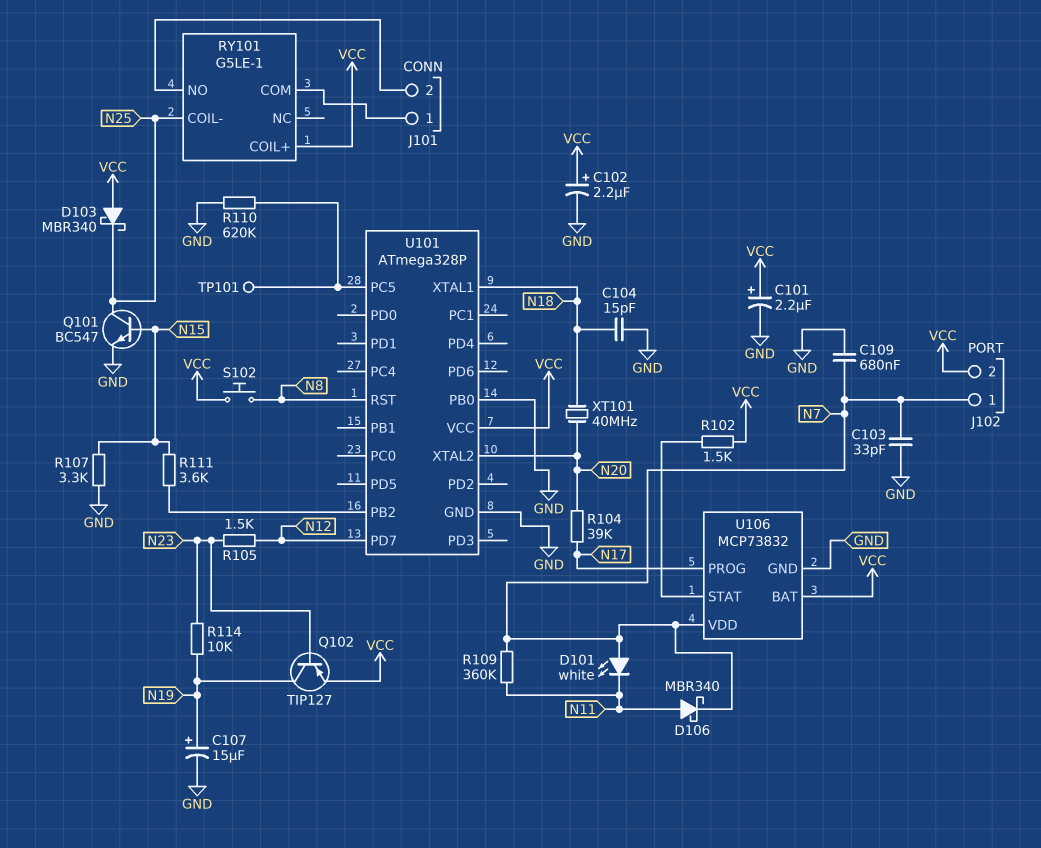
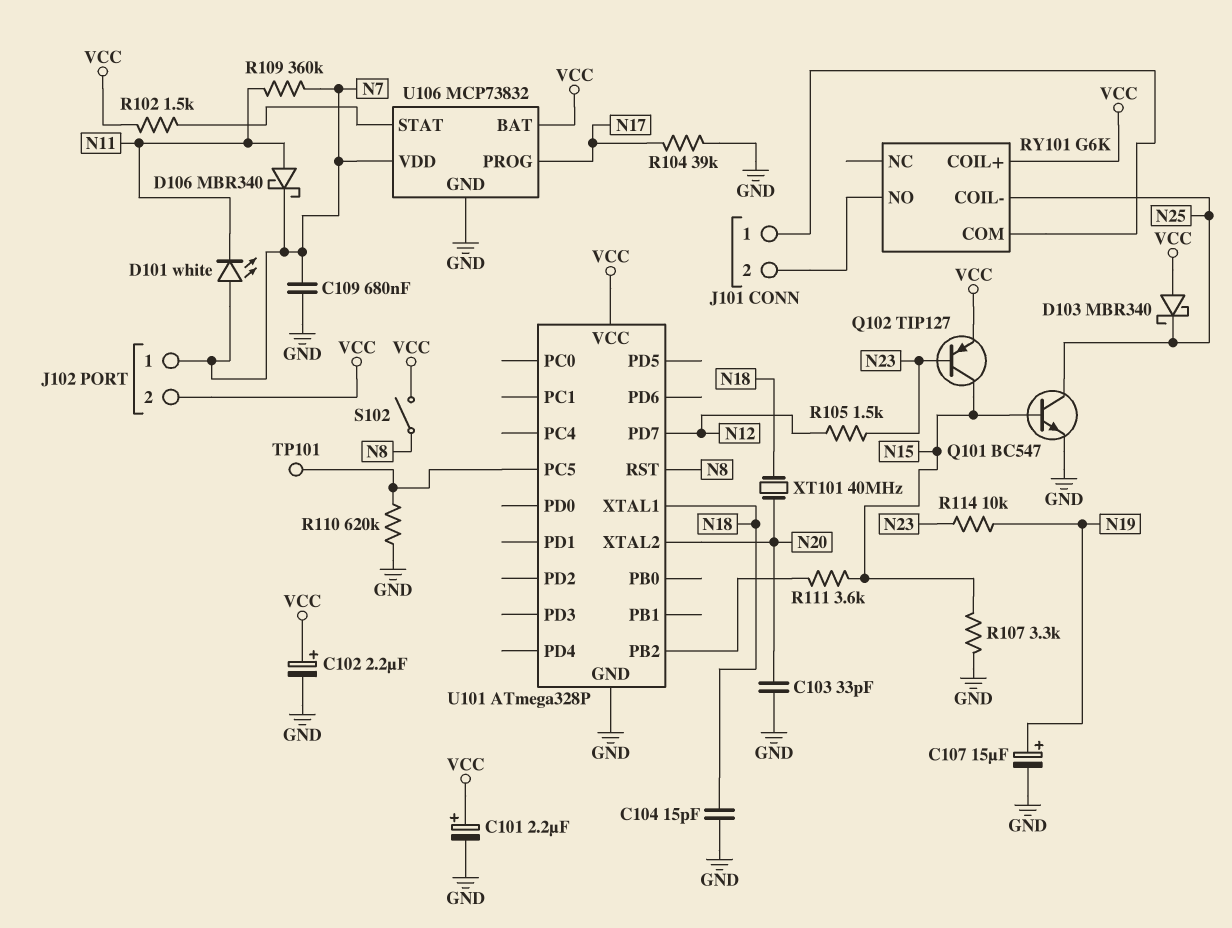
C103: 33pF (GND, N7) -> 33pF (GND, N20)
Q102: PNP TIP127 (B N23, C N19, E VCC) -> PNP TIP127 (B N23, C N15, E VCC)
R104: 39k (N17, N20) -> 39k (GND, N17)
RY101: G5LE-1 -> G6K
S102: button (N8, VCC) -> switch (N8, VCC)
U101 pin PB0: GND -> none

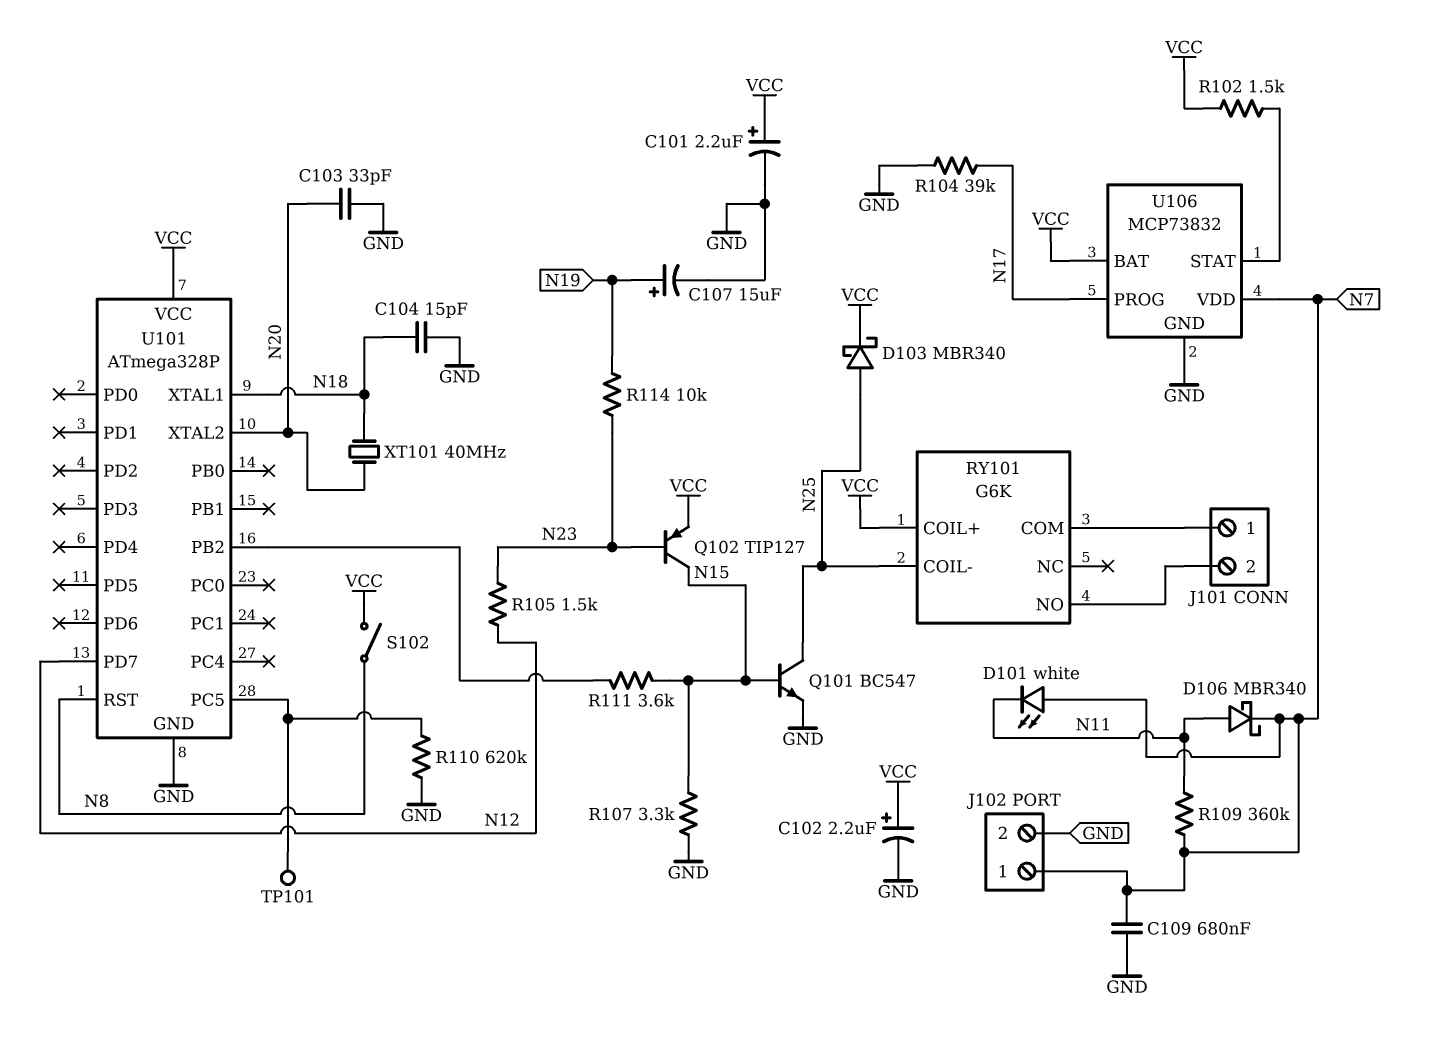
D103: schottky MBR340 (A VCC, K N25) -> schottky MBR340 (A N25, K VCC)
J102 pin 2: VCC -> GND

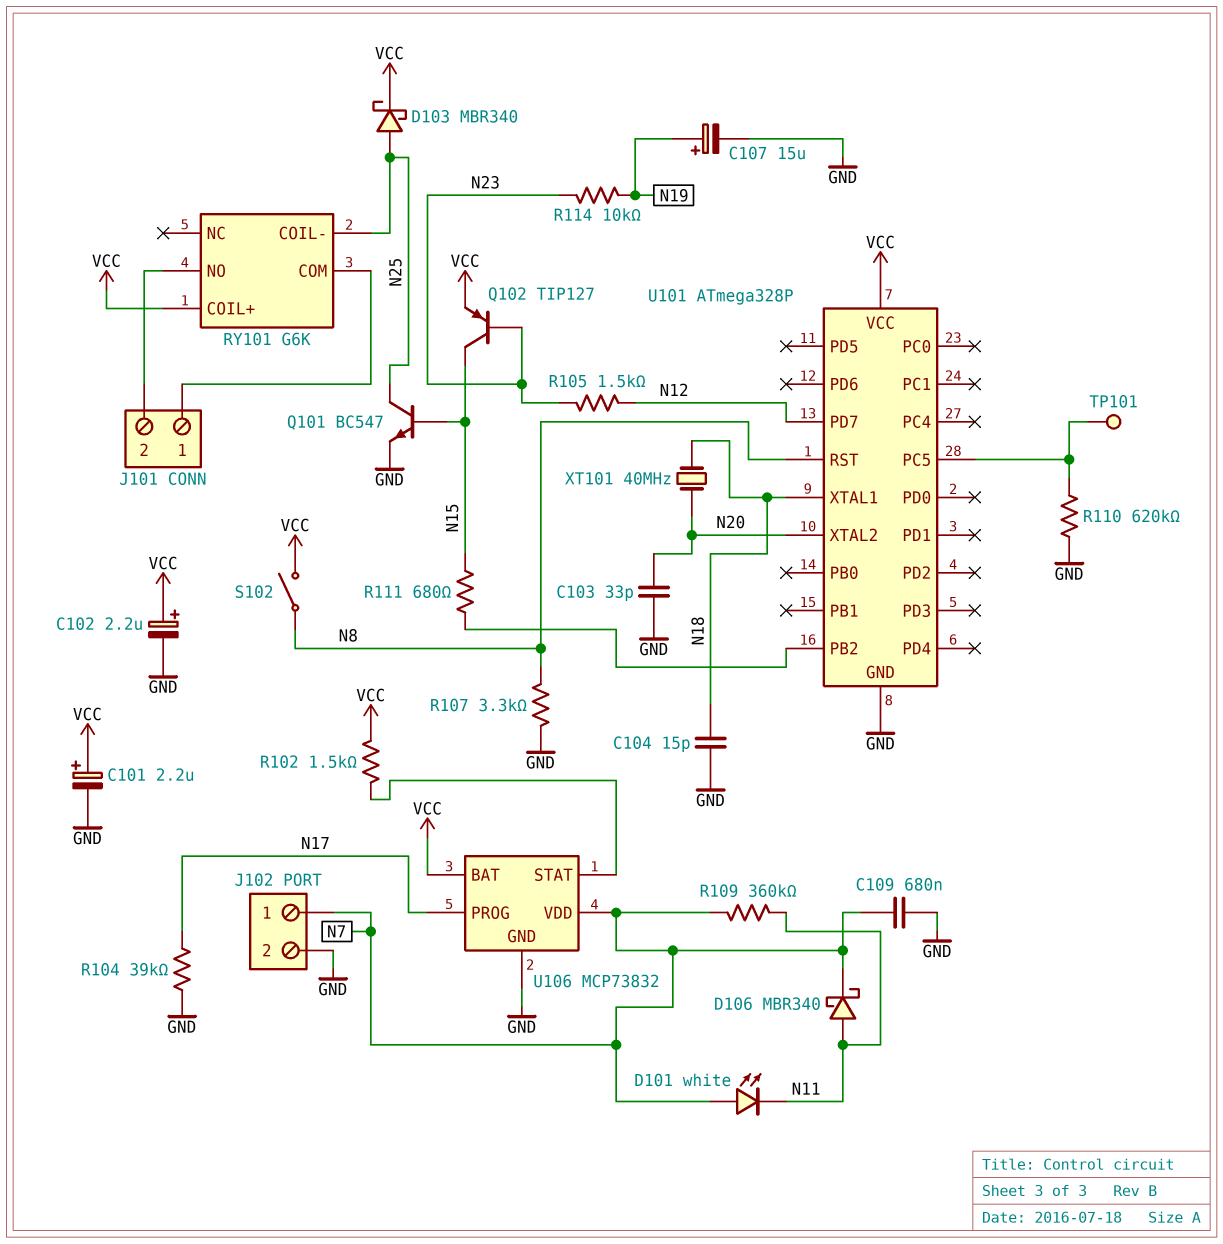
R107: 3.3k (GND, N15) -> 3.3k (GND, N8)
R111: 3.6k (N15, U101/PB2) -> 680 (N15, U101/PB2)

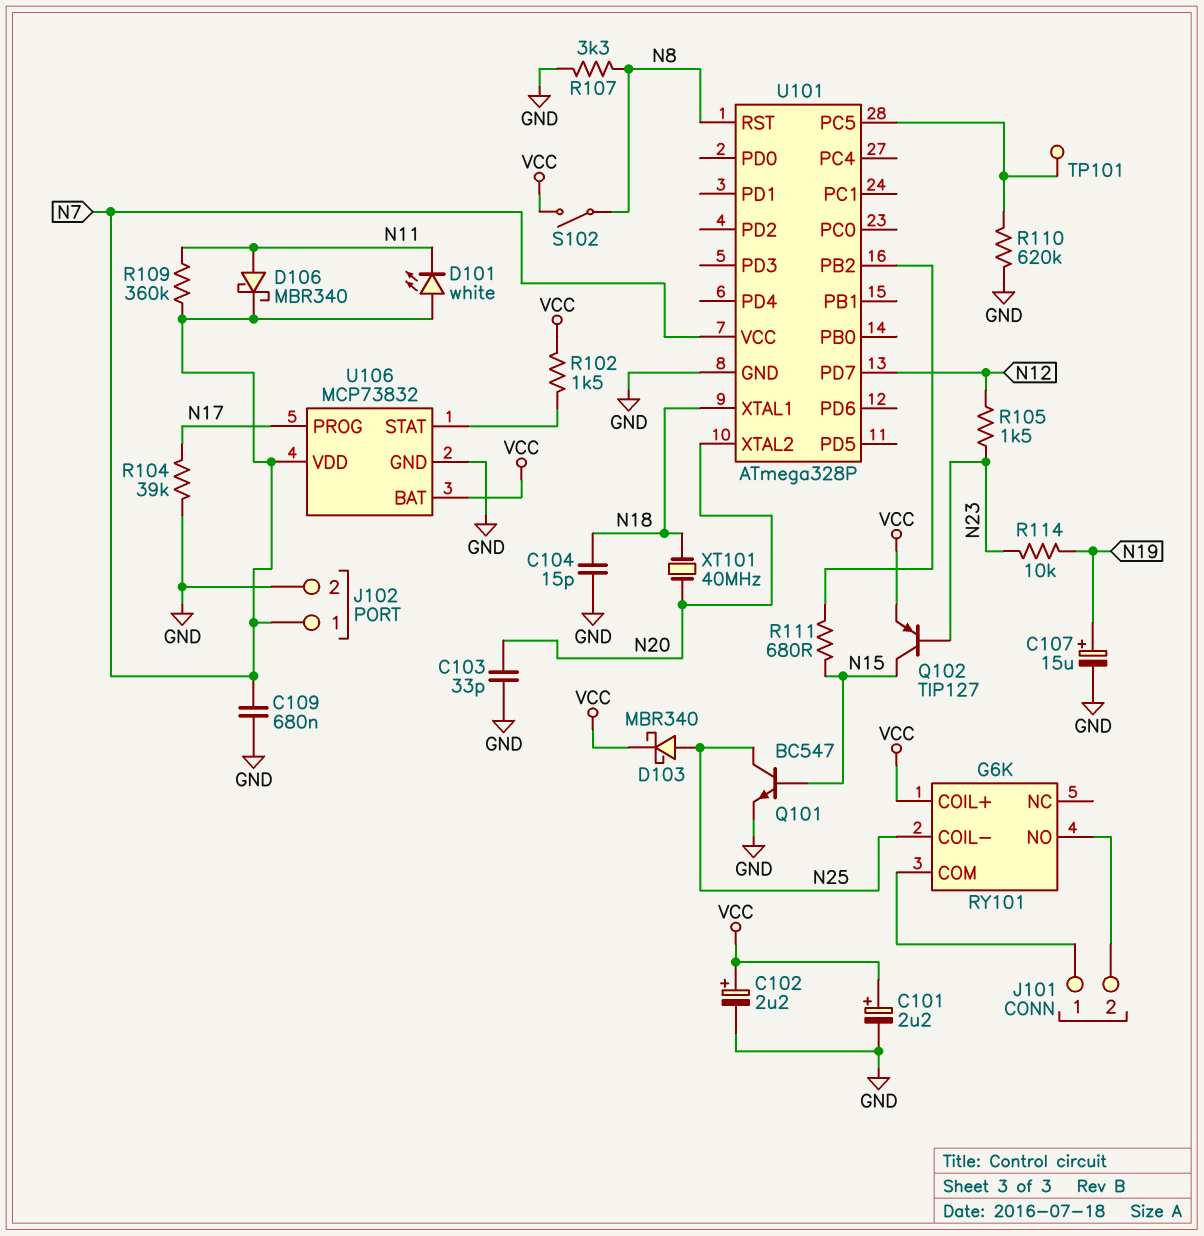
U101 pin VCC: VCC -> N7

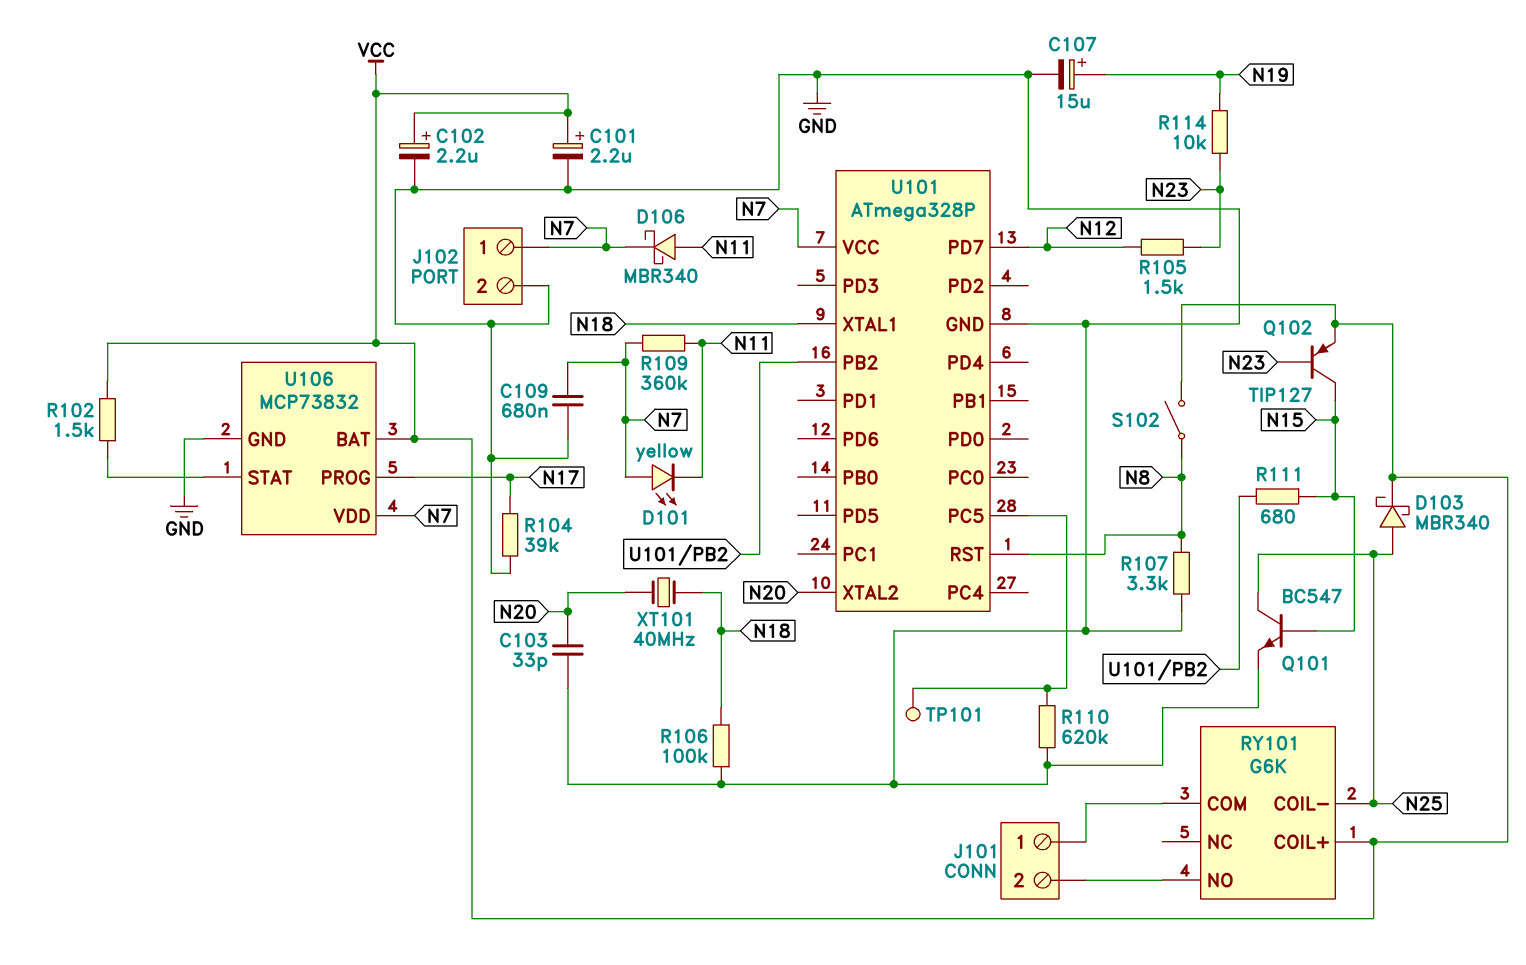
C104: 15pF (GND, N18) -> none
D101: LED white (A N7, K N11) -> LED yellow (A N7, K N11)
R106: none -> 100k (GND, N18)

